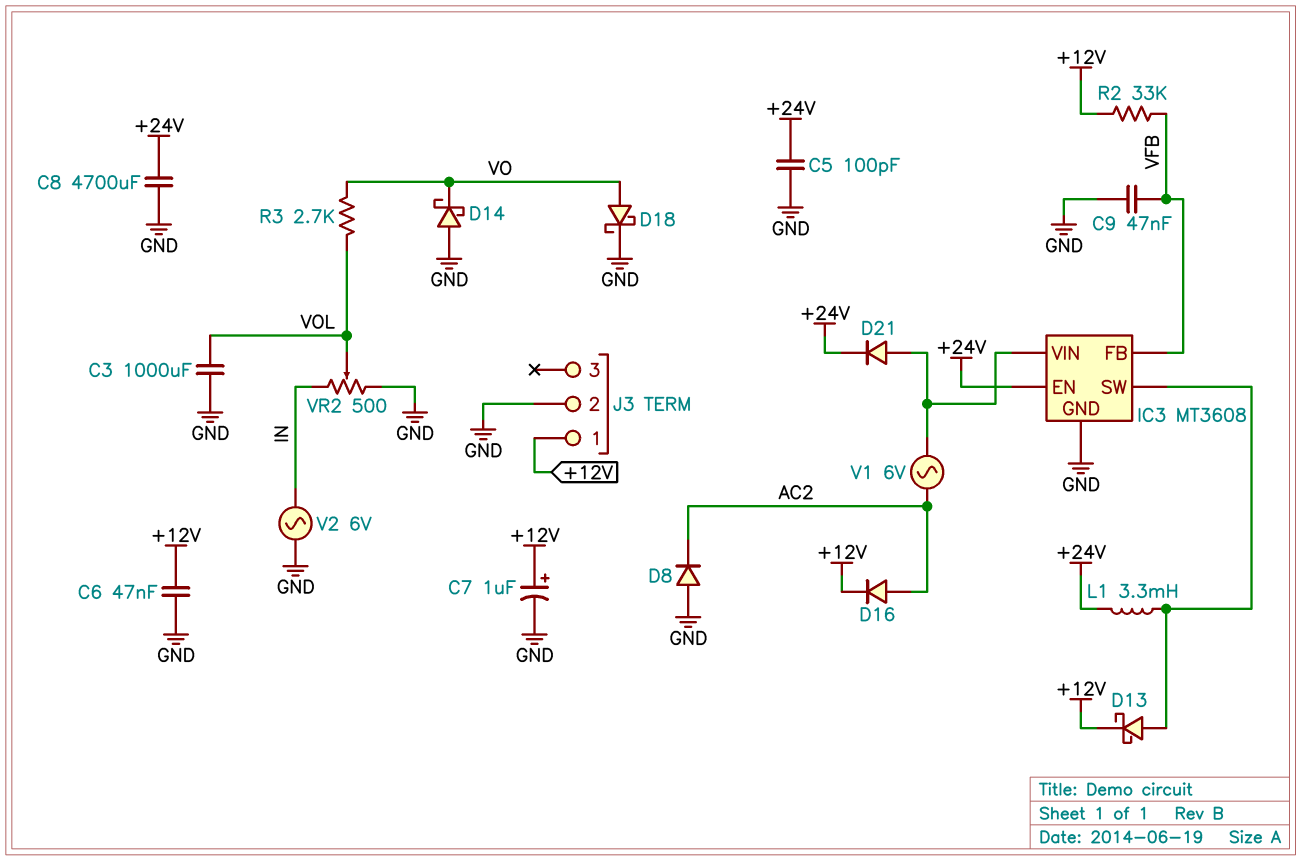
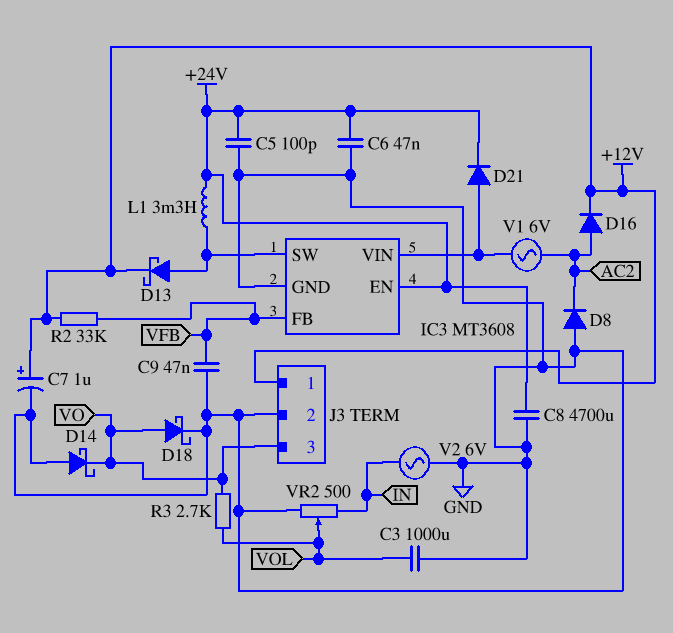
C6: 47nF (+12V, GND) -> 47nF (+24V, GND)
J3 pin 3: none -> VO

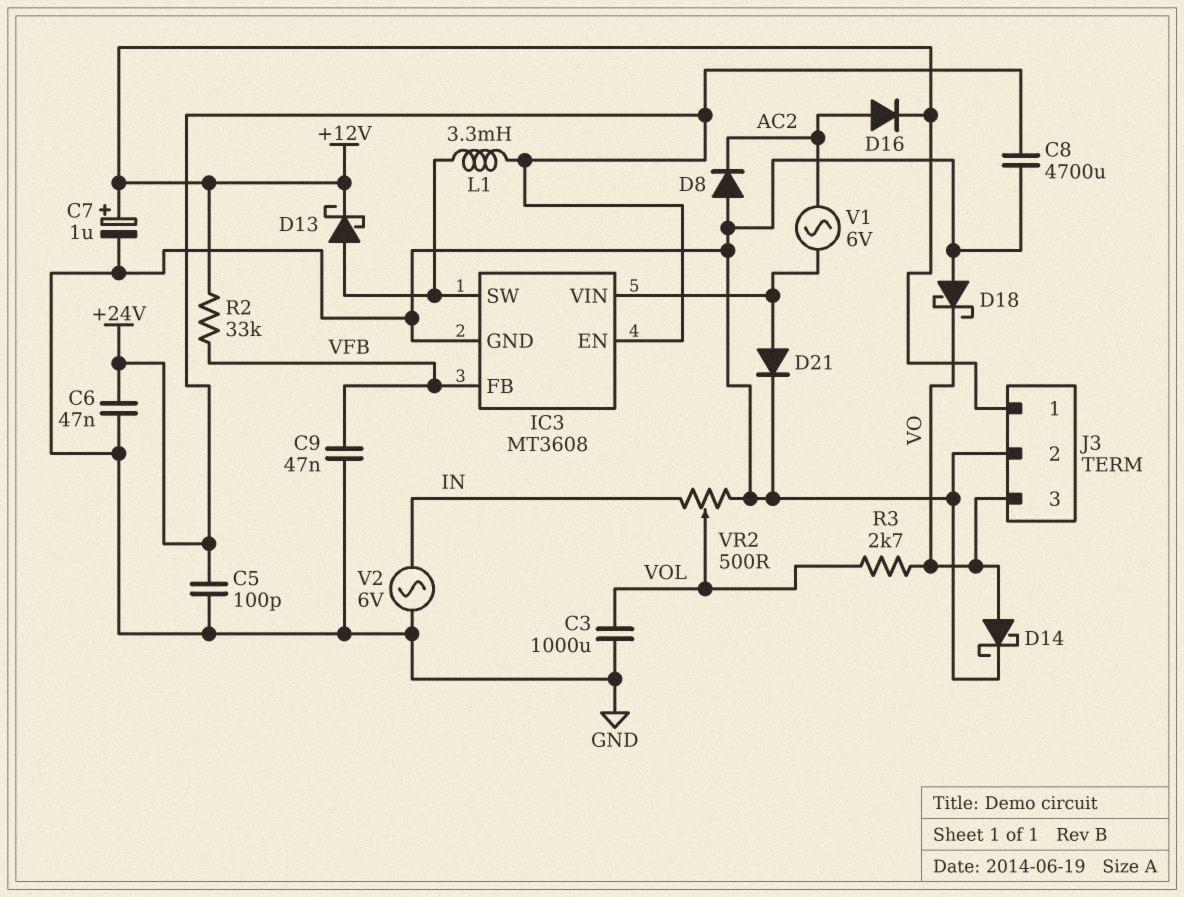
D14: schottky (A GND, K VO) -> schottky (A VO, K GND)
D18: schottky (A VO, K GND) -> schottky (A GND, K VO)
D21: diode (A IC3/VIN, K +24V) -> diode (A IC3/VIN, K GND)

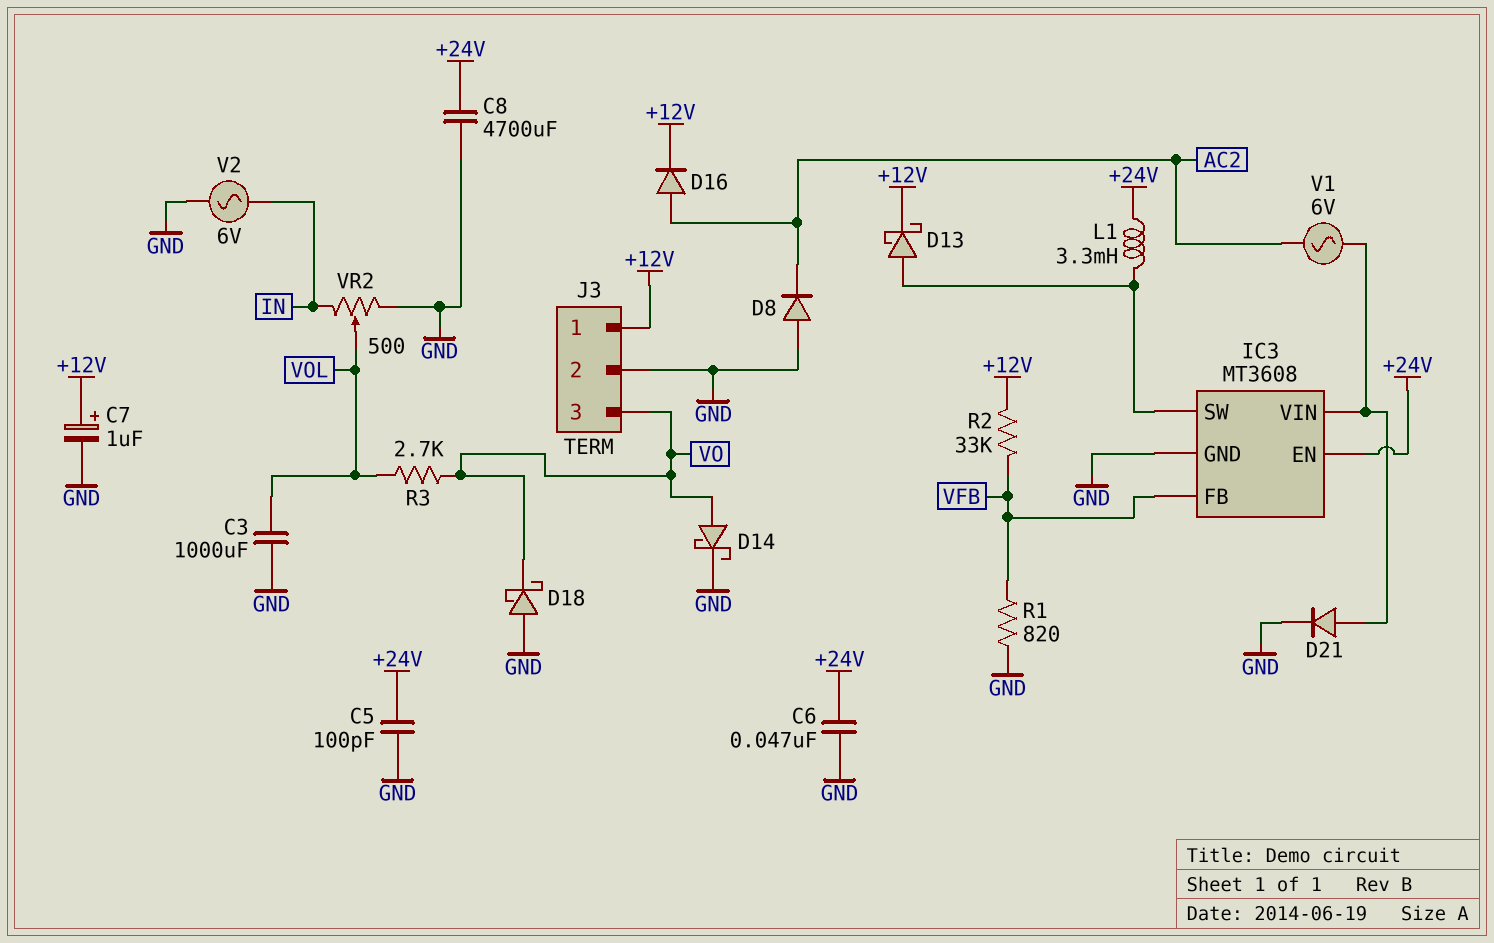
C9: 47nF (GND, VFB) -> none
R1: none -> 820 (GND, VFB)

